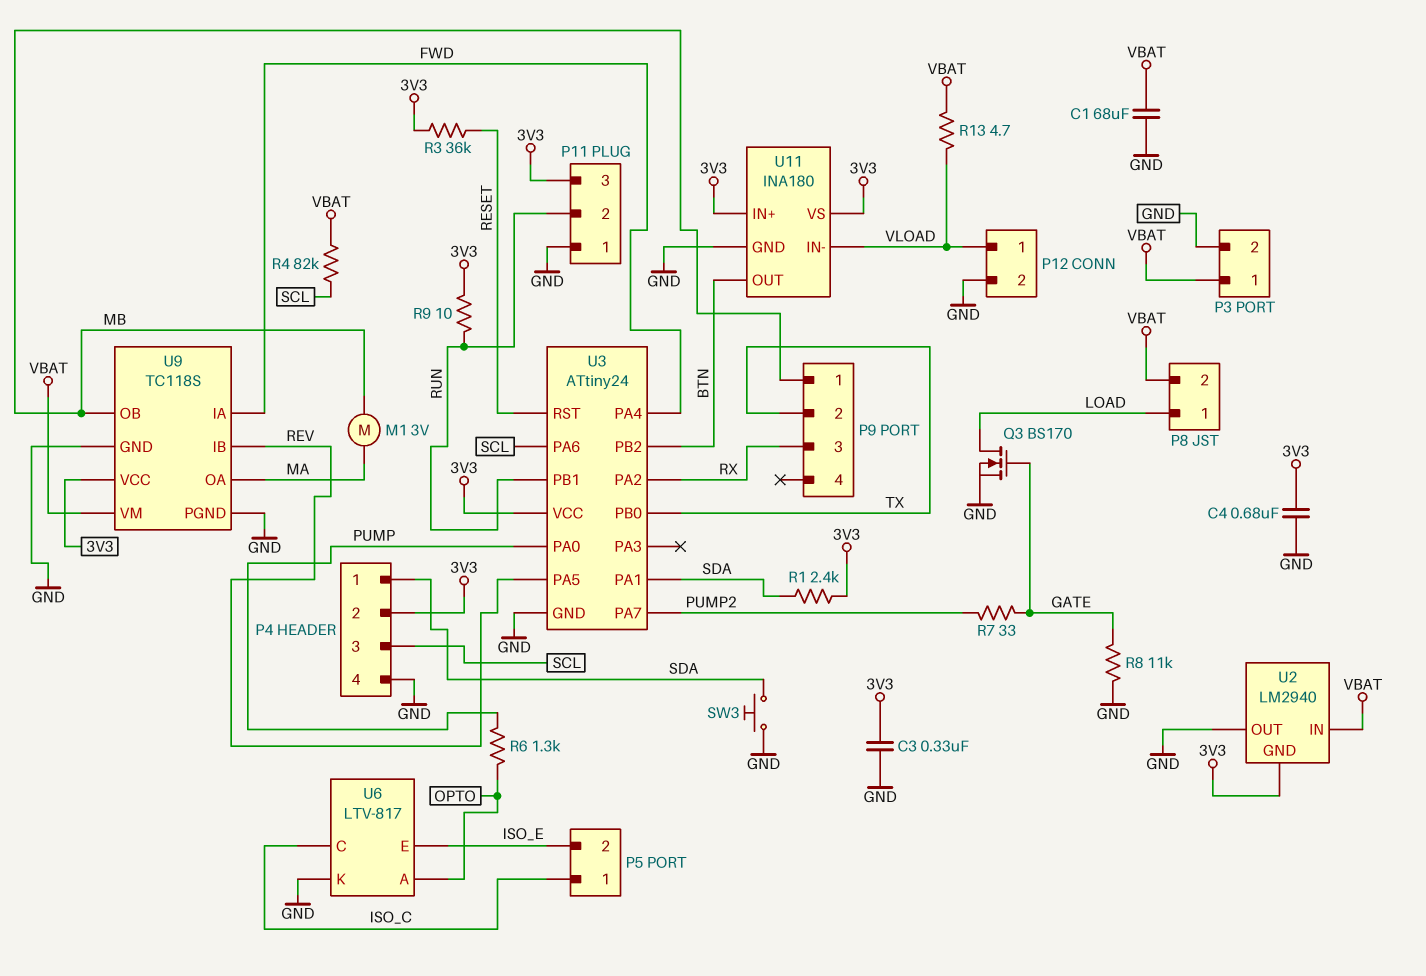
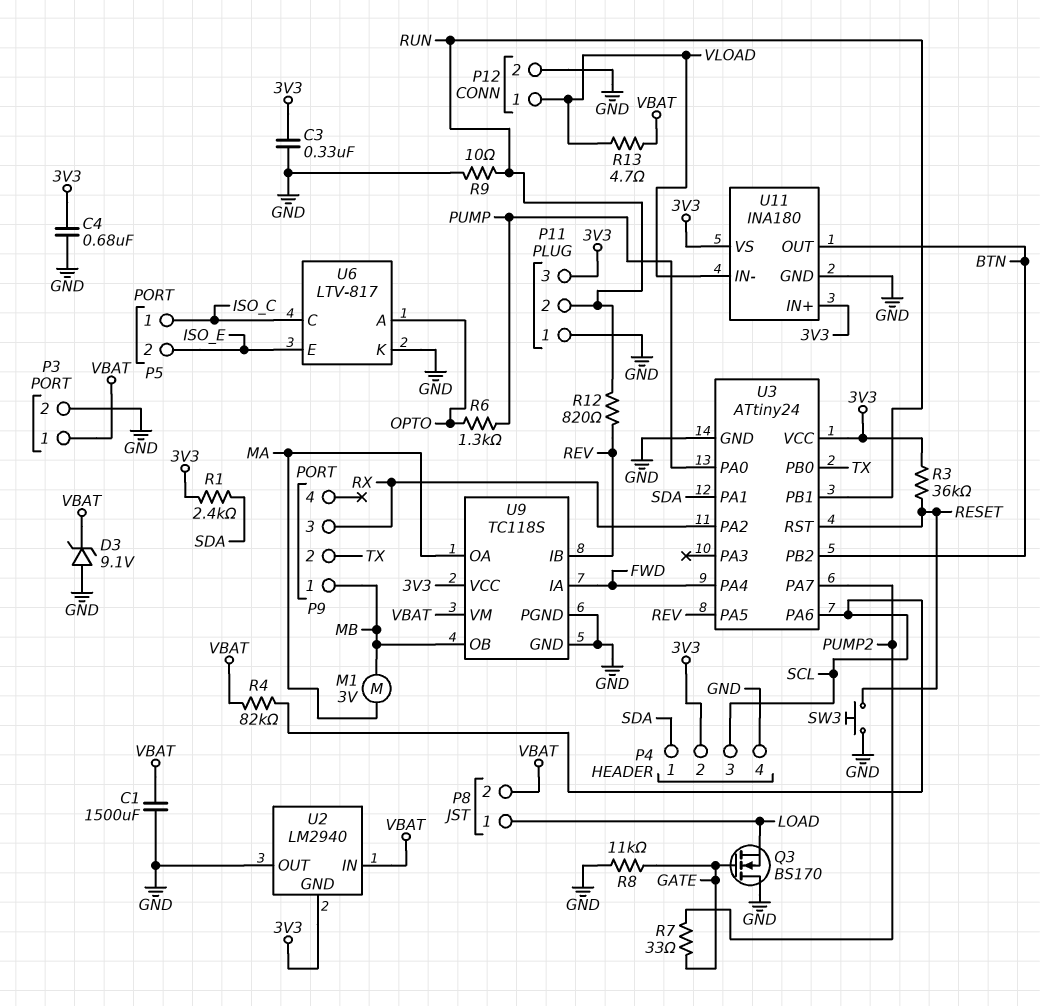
C1: 68uF (GND, VBAT) -> 1500uF (GND, VBAT)
D3: none -> zener 9.1V (A GND, K VBAT)
Q3: NMOS BS170 (G GATE, D LOAD, S GND) -> NMOS BS170 (G GATE, D GND, S LOAD)
R9: 10 (3V3, RUN) -> 10 (GND, RUN)
R12: none -> 820 (REV, RUN)
SW3: button (GND, SDA) -> button (GND, RESET)

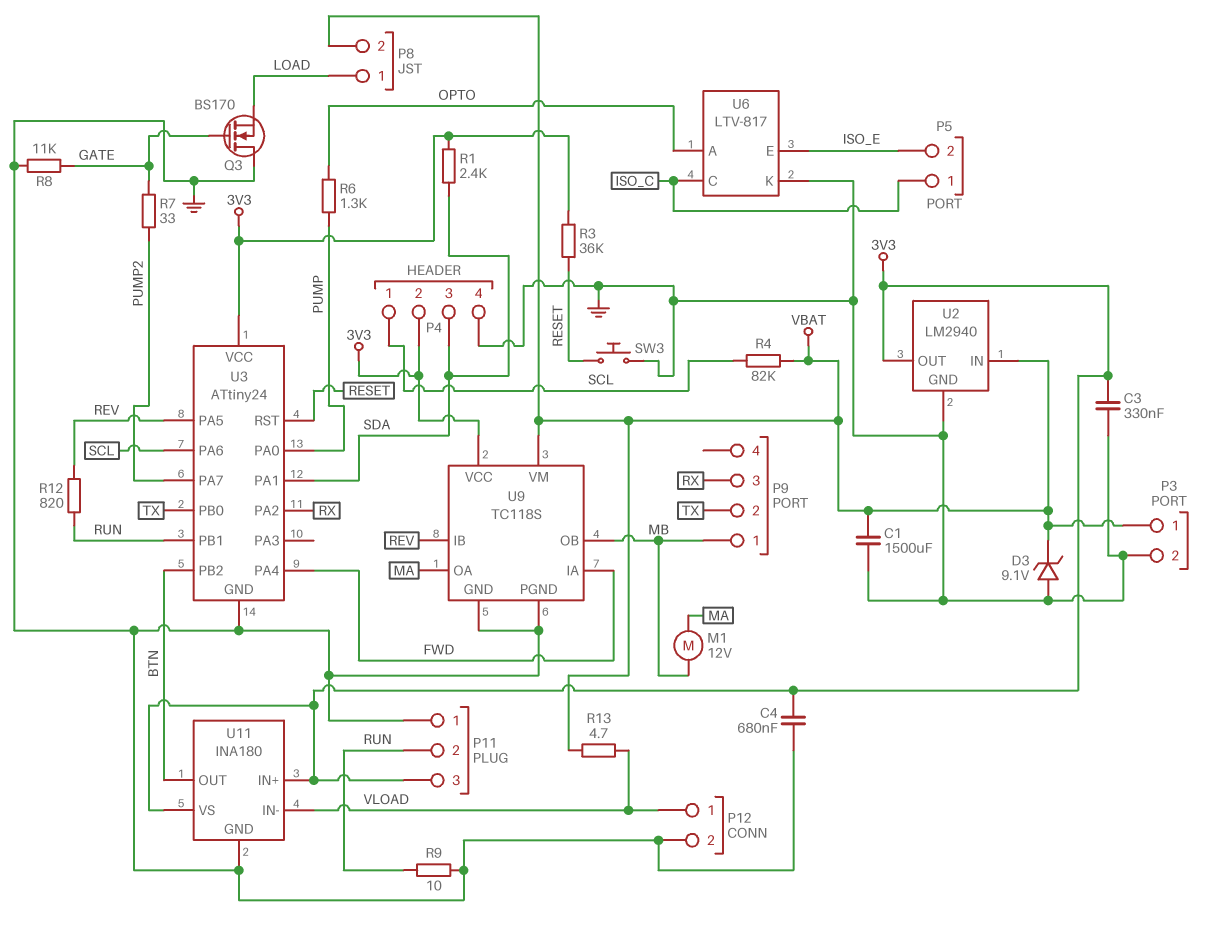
M1: motor 3V (MA, MB) -> motor 12V (MA, MB)
P4 pin 1: SDA -> SCL
P4 pin 3: SCL -> SDA
U2 pin GND: 3V3 -> GND
U2 pin OUT: GND -> 3V3

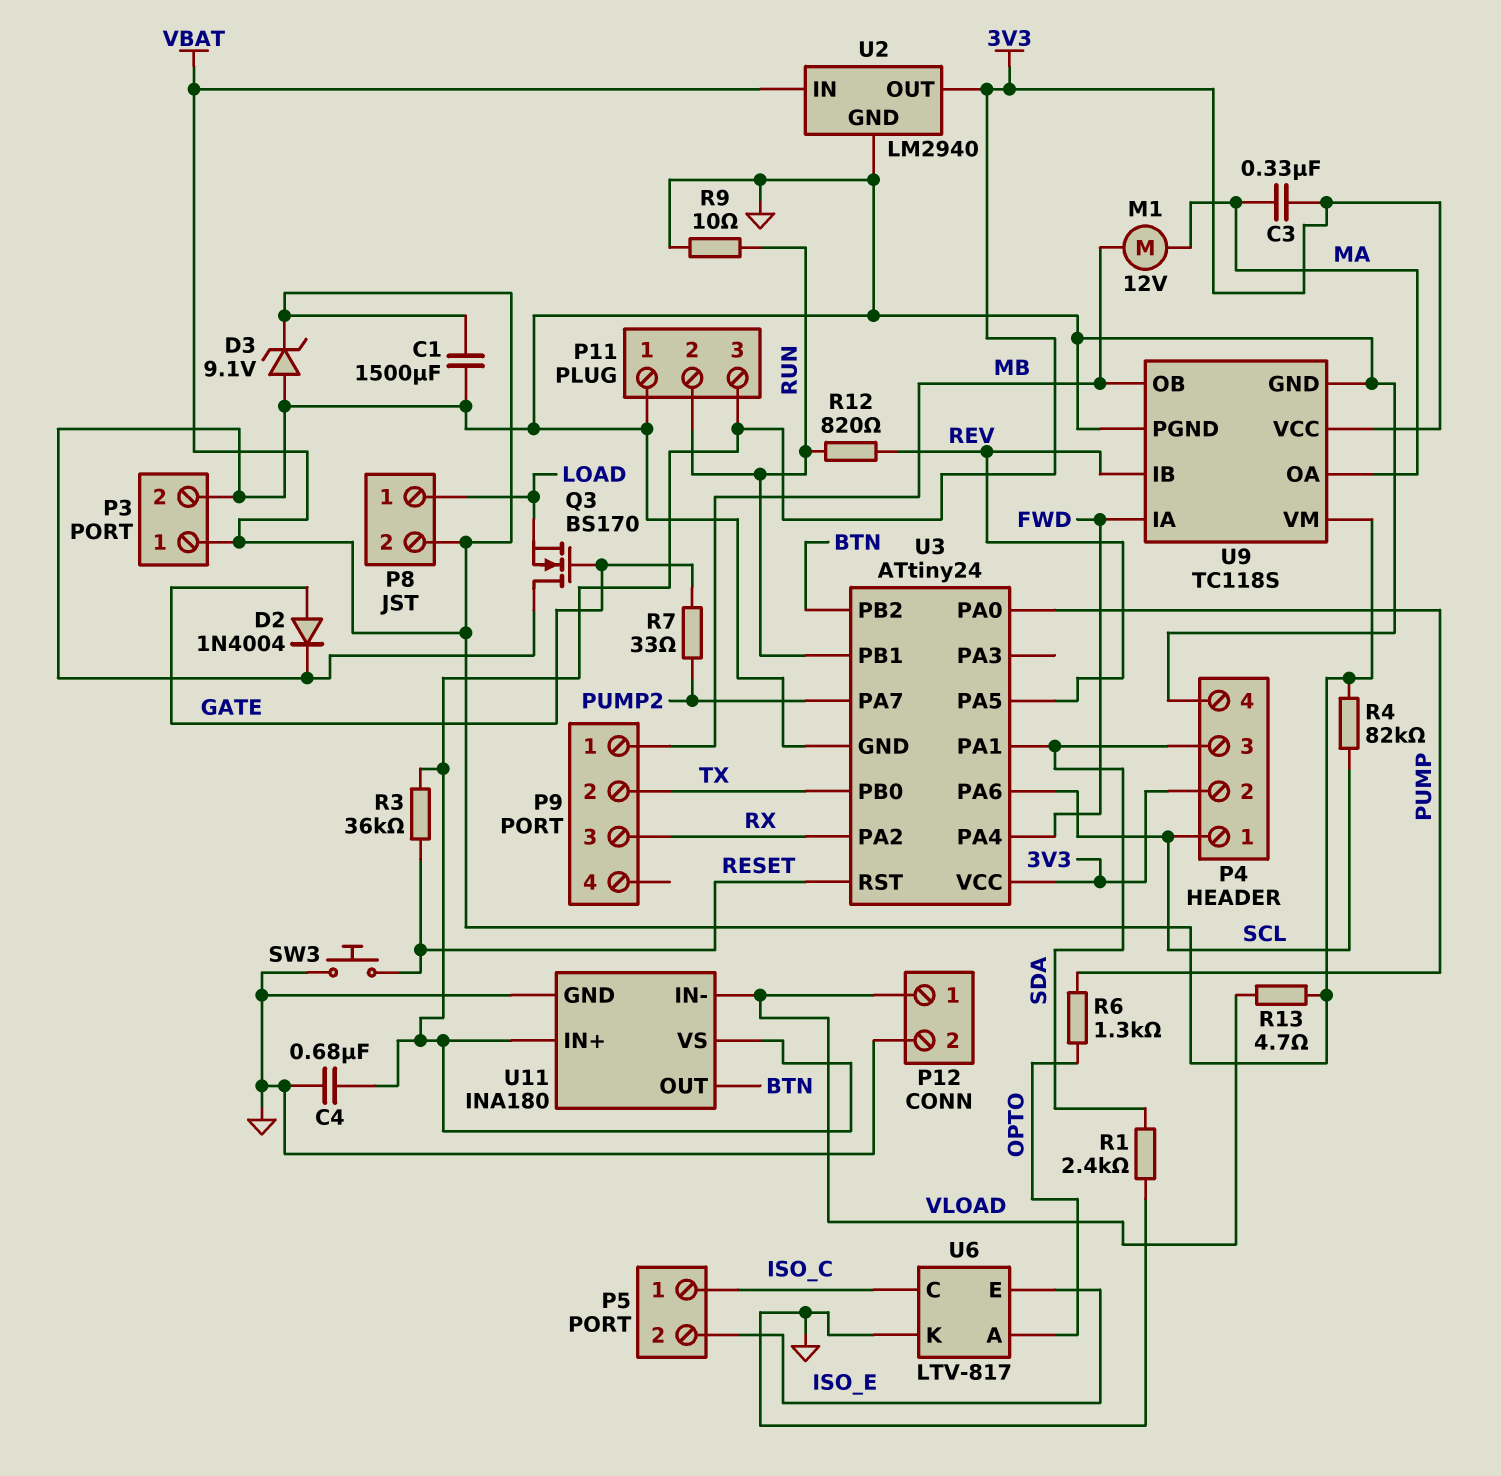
C3: 330nF (3V3, GND) -> 330nF (3V3, MA)
D2: none -> diode 1N4004 (A GATE, K GND)
R1: 2.4k (3V3, SDA) -> 2.4k (GND, SDA)
R8: 11k (GATE, GND) -> none

